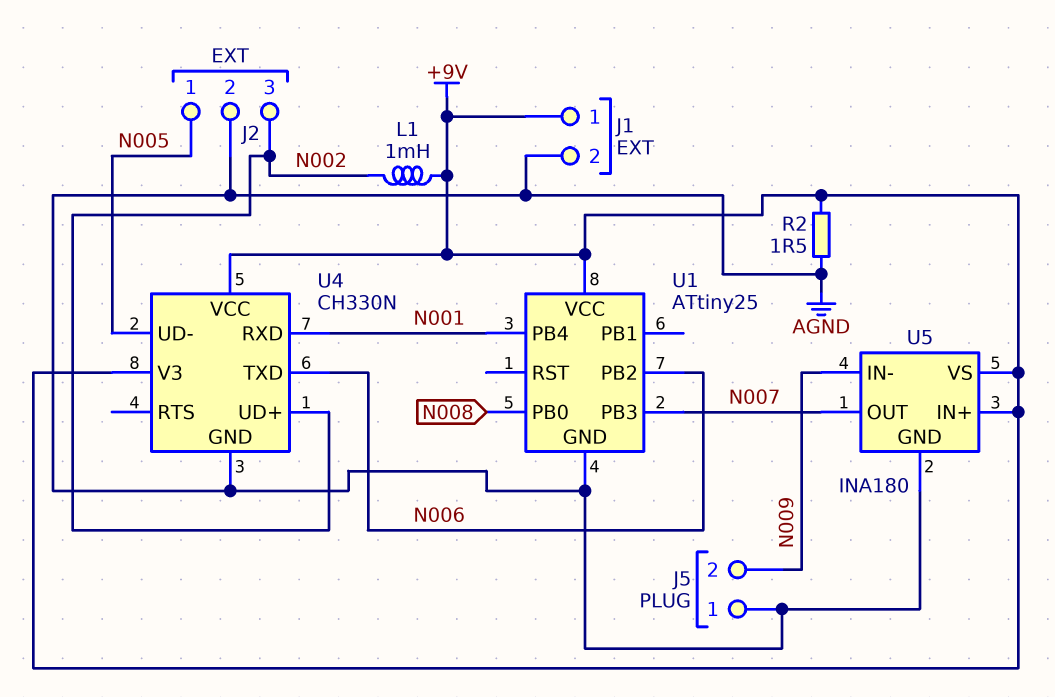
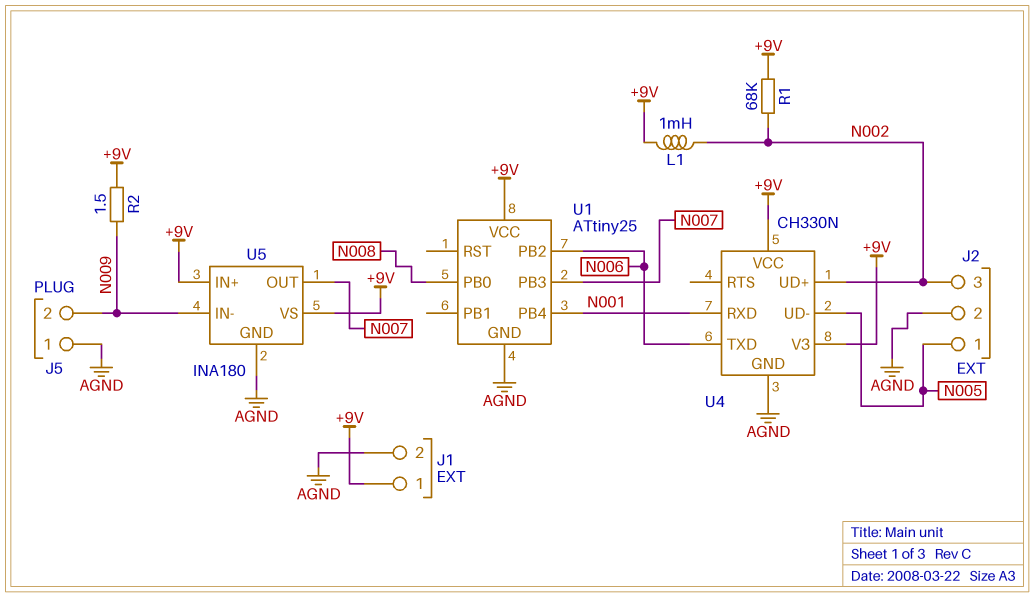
R1: none -> 68k (+9V, N002)
R2: 1.5 (+9V, AGND) -> 1.5 (+9V, N009)

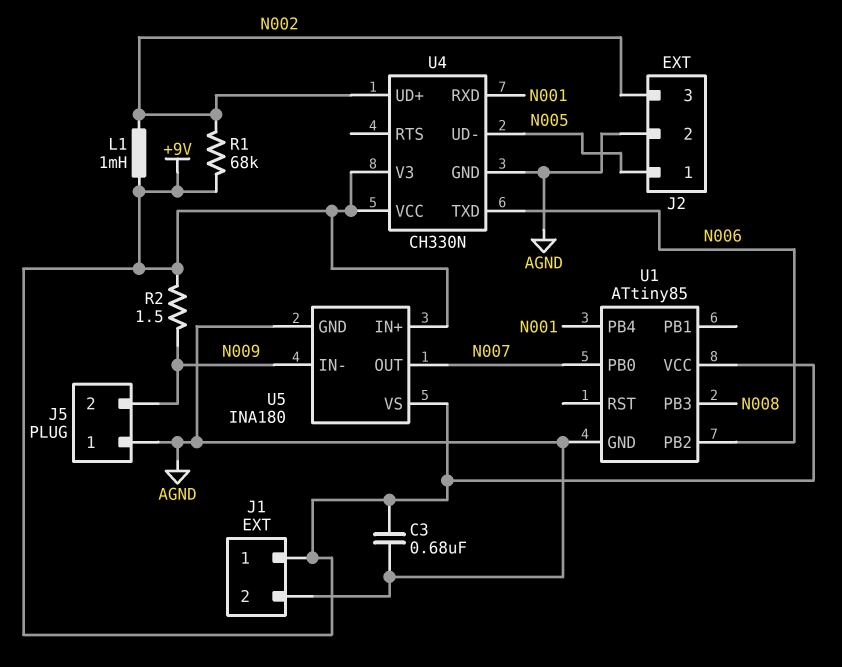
C3: none -> 680nF (+9V, AGND)
U1: ATtiny25 -> ATtiny85
U1 pin PB0: N008 -> N007
U1 pin PB3: N007 -> N008

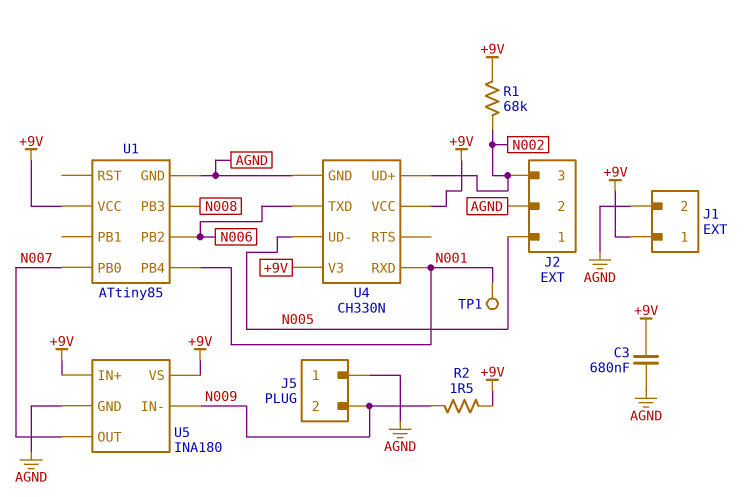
L1: 1mH (+9V, N002) -> none
TP1: none -> test point (N001)

